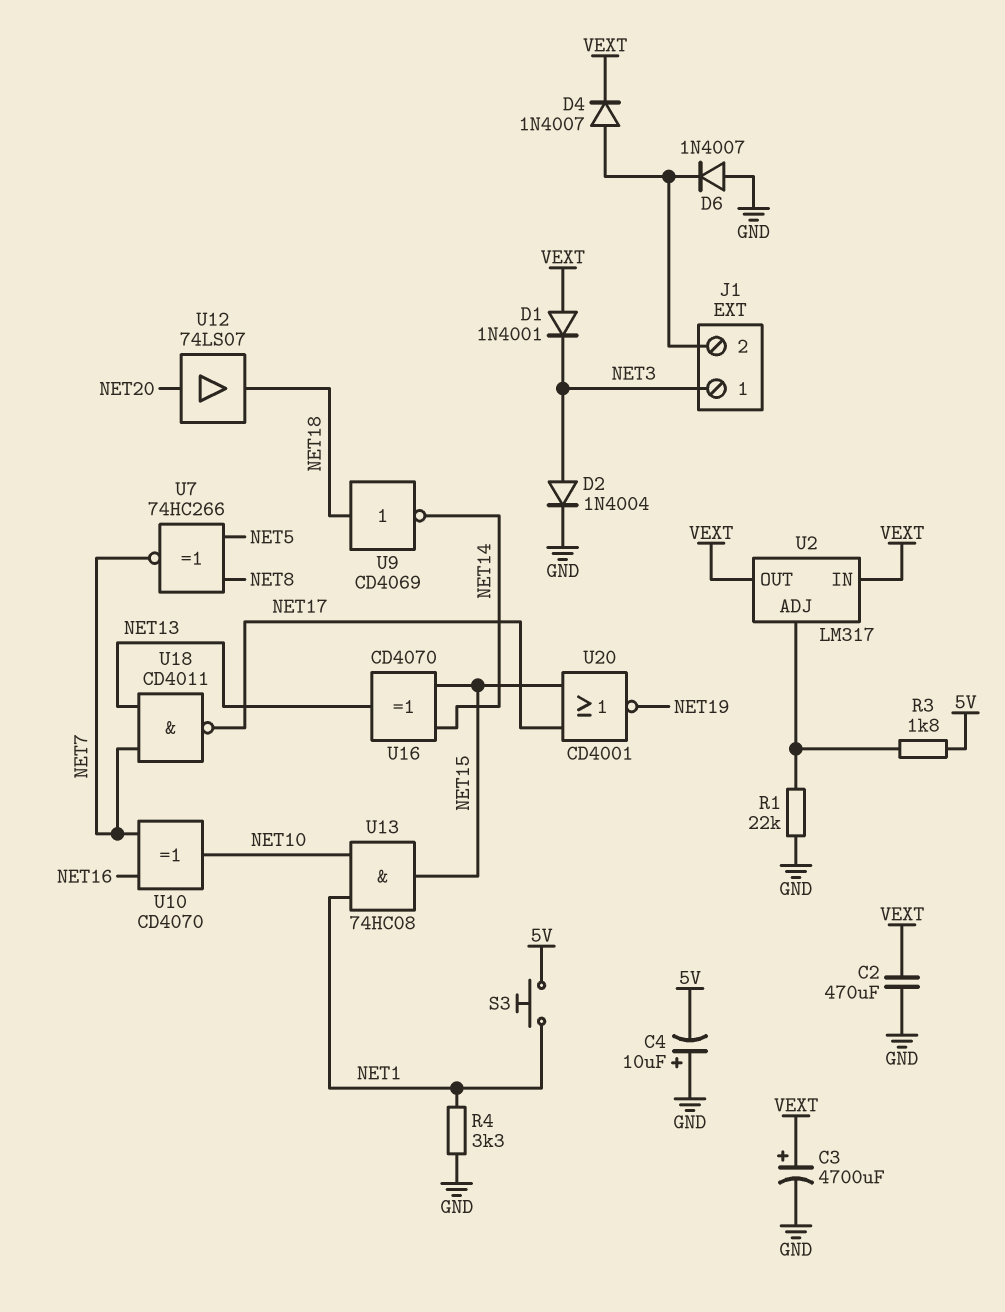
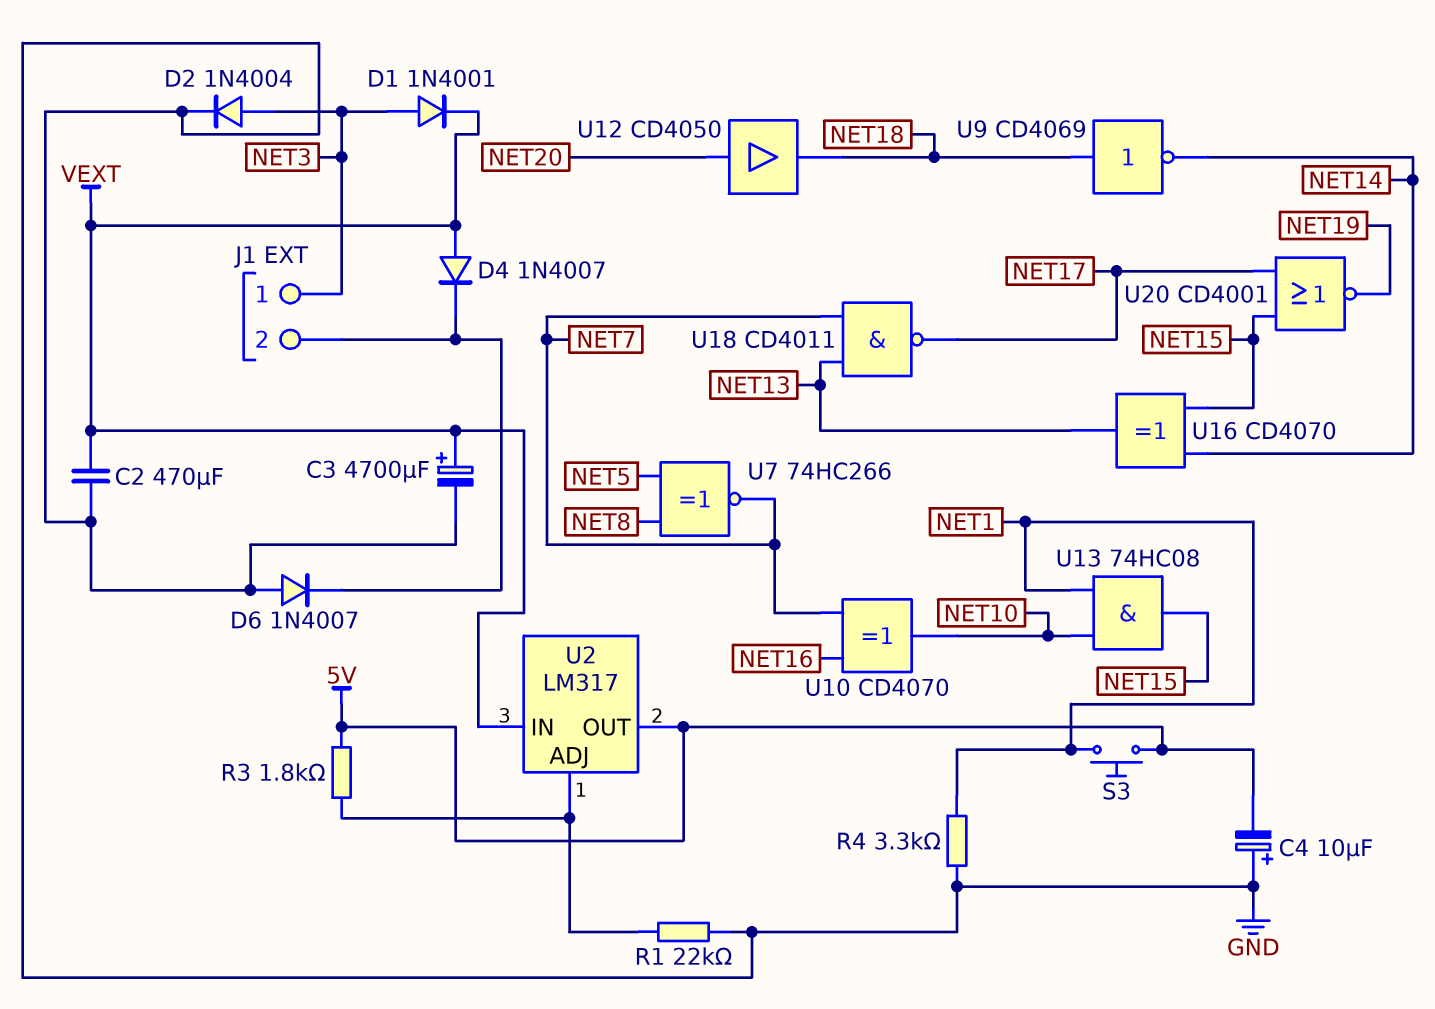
D1: diode 1N4001 (A VEXT, K NET3) -> diode 1N4001 (A NET3, K VEXT)
D4: diode 1N4007 (A J1/2, K VEXT) -> diode 1N4007 (A VEXT, K J1/2)
U2 pin OUT: VEXT -> 5V
U12: buffer 74LS07 (in NET20, out NET18) -> buffer CD4050 (in NET20, out NET18)

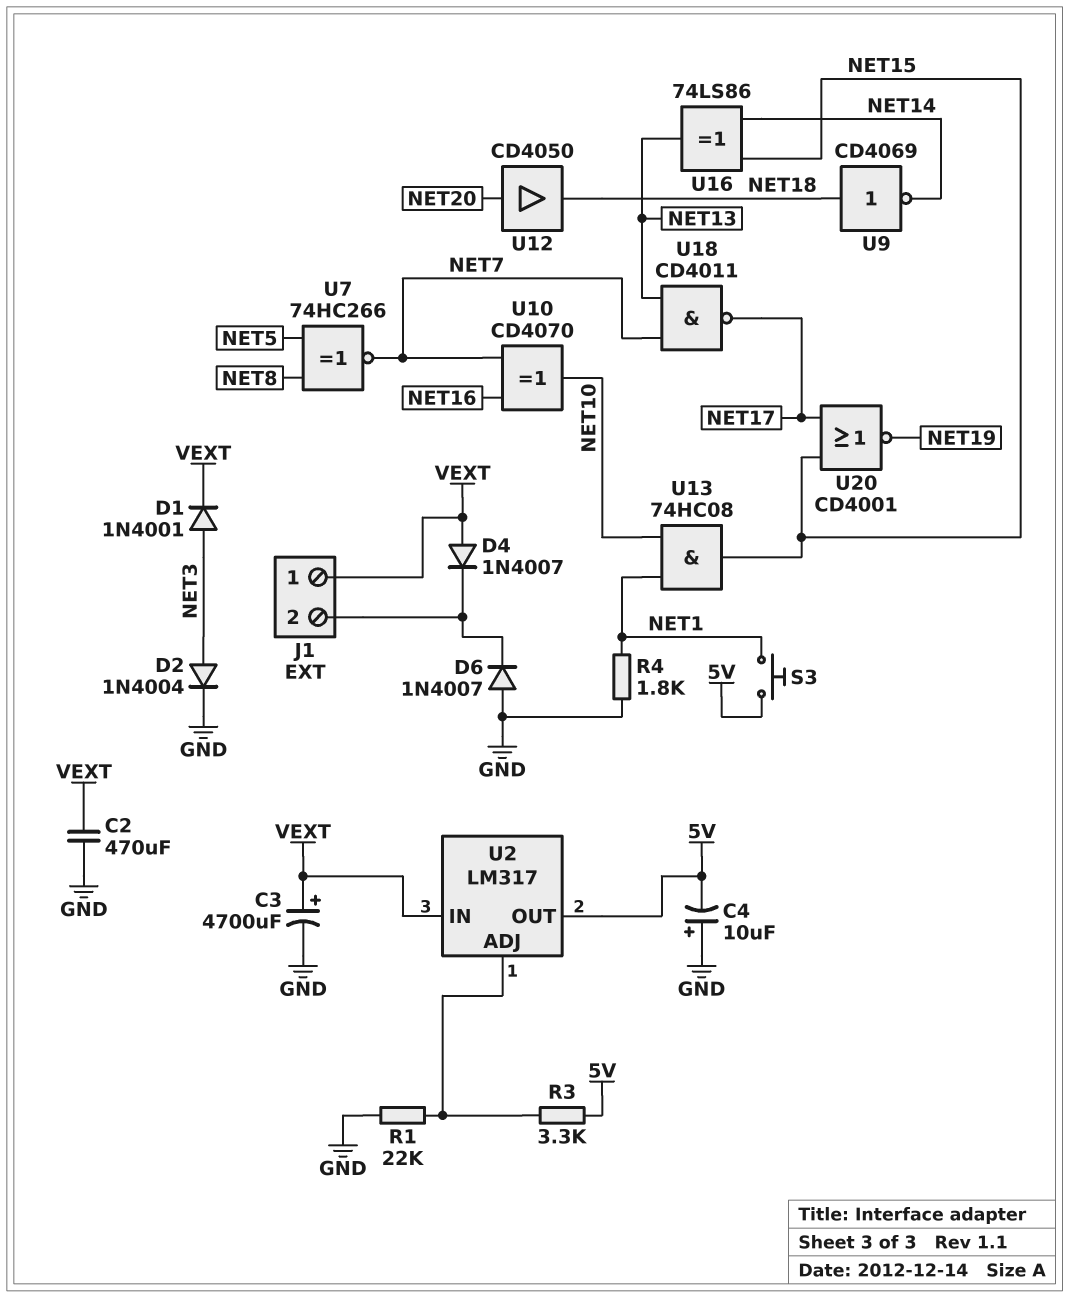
J1 pin 1: NET3 -> VEXT
R3: 1.8k (5V, U2/ADJ) -> 3.3k (5V, U2/ADJ)
R4: 3.3k (GND, NET1) -> 1.8k (GND, NET1)
U16: XOR CD4070 (in NET14, in NET15, out NET13) -> XOR 74LS86 (in NET14, in NET15, out NET13)

